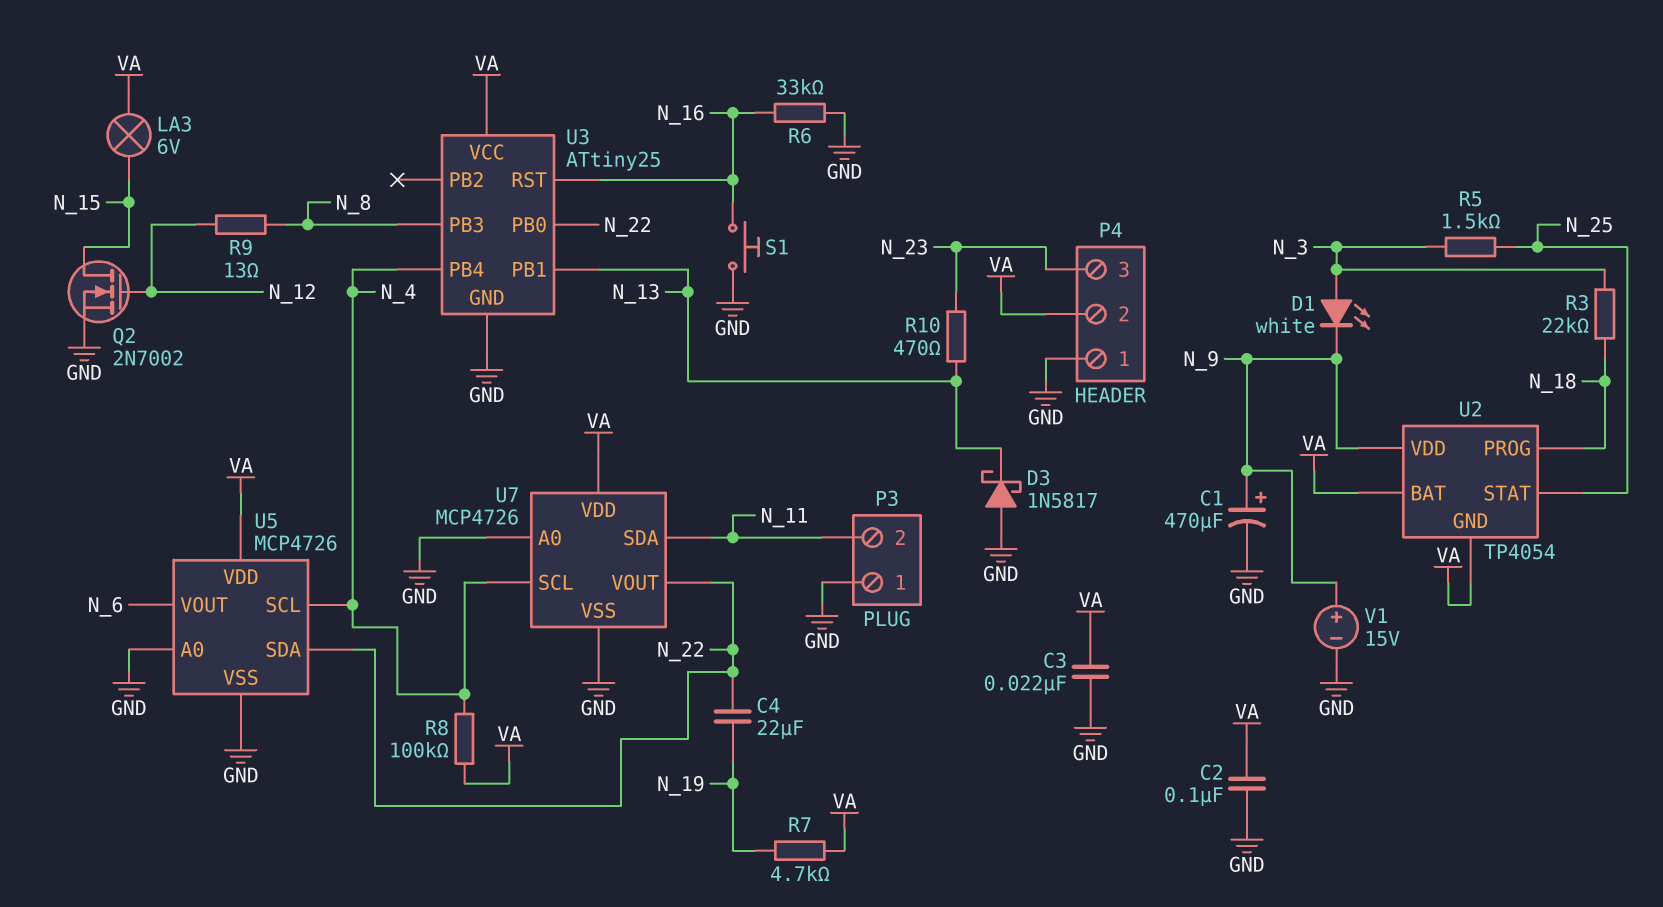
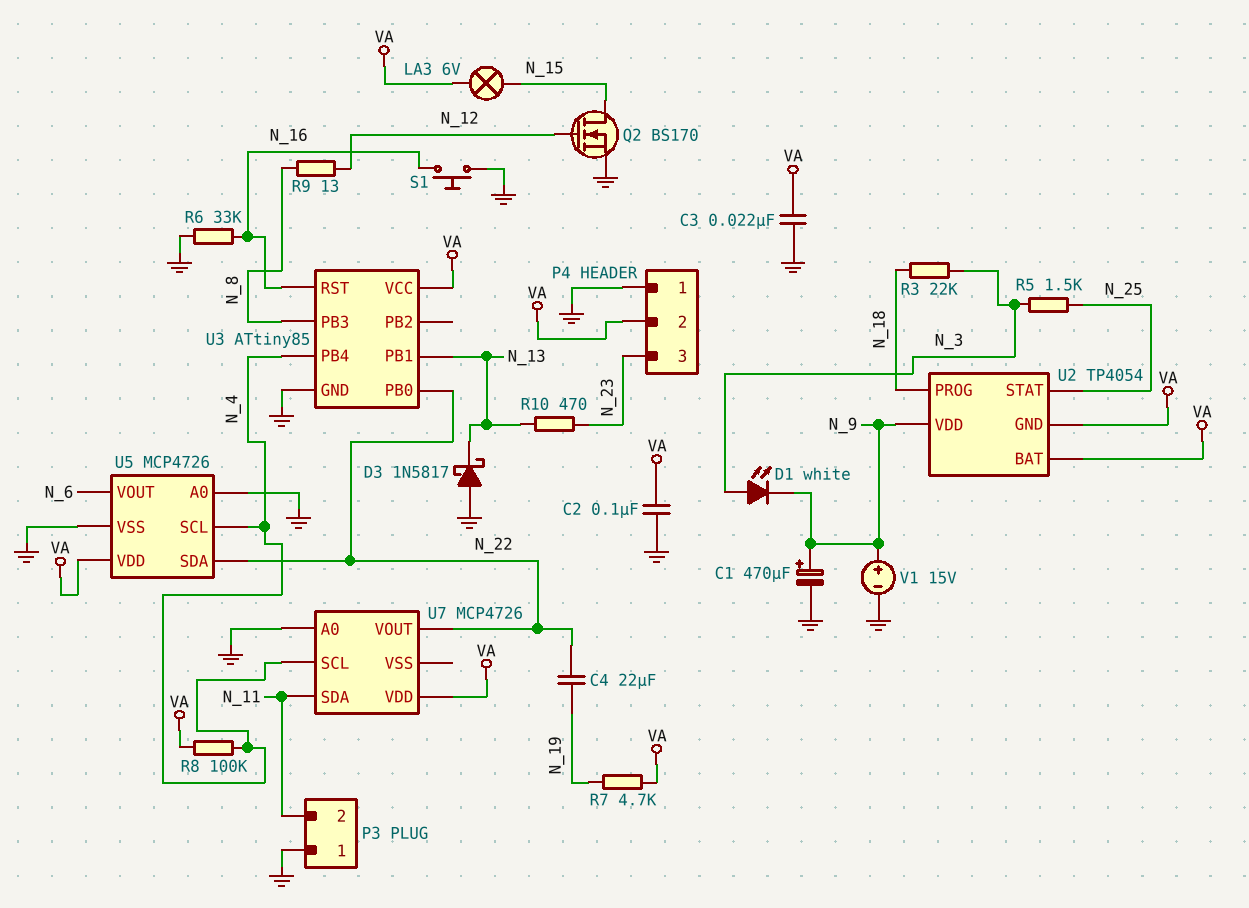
Q2: NMOS 2N7002 (G N_12, D N_15, S GND) -> NMOS BS170 (G N_12, D N_15, S GND)
U3: ATtiny25 -> ATtiny85
U7 pin VSS: GND -> none

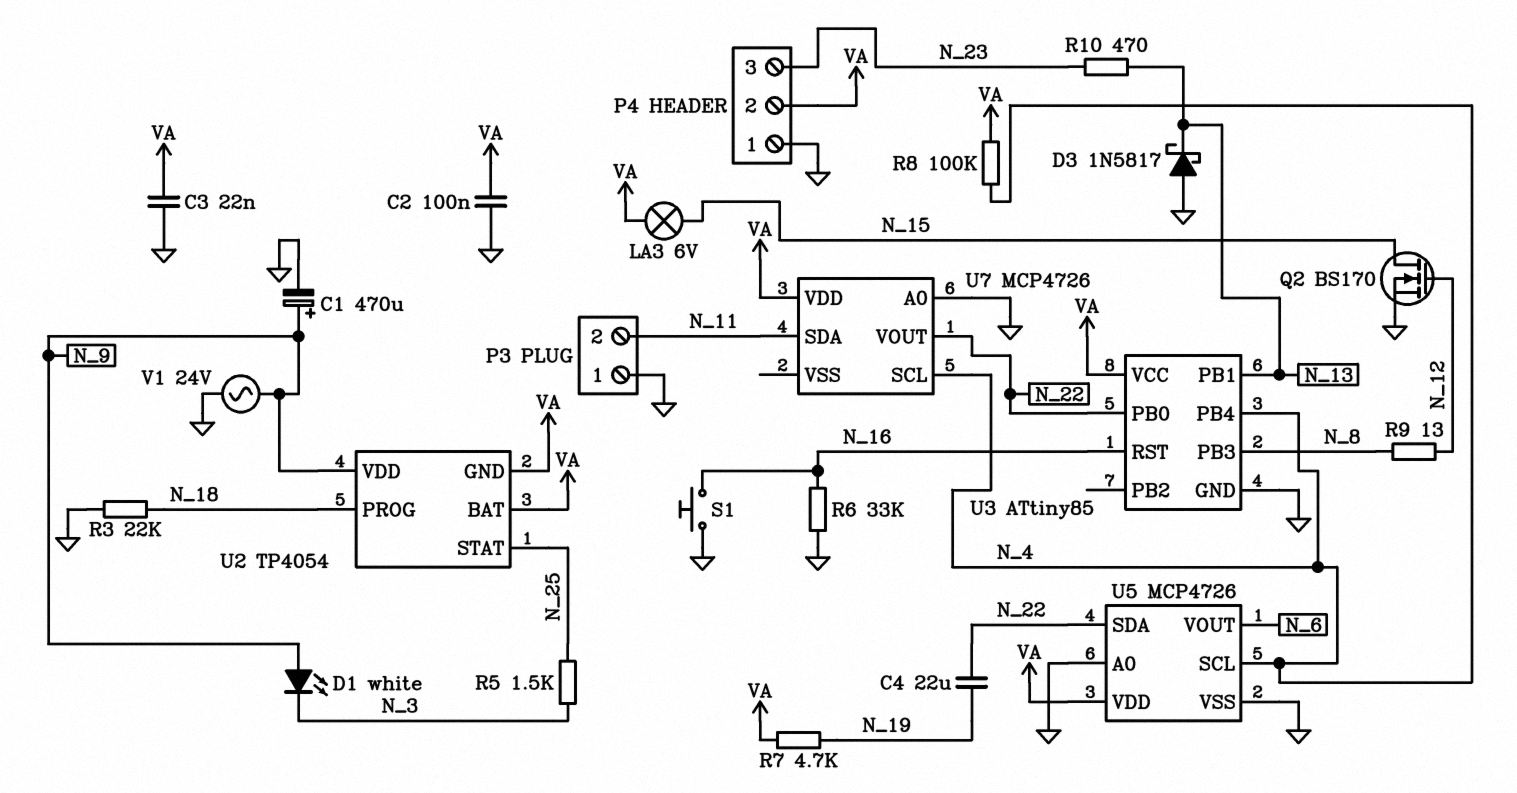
D1: LED white (A N_3, K N_9) -> LED white (A N_9, K N_3)
R3: 22k (N_3, N_18) -> 22k (GND, N_18)
V1: 15V (plus N_9, minus GND) -> AC 24V (GND, N_9)

